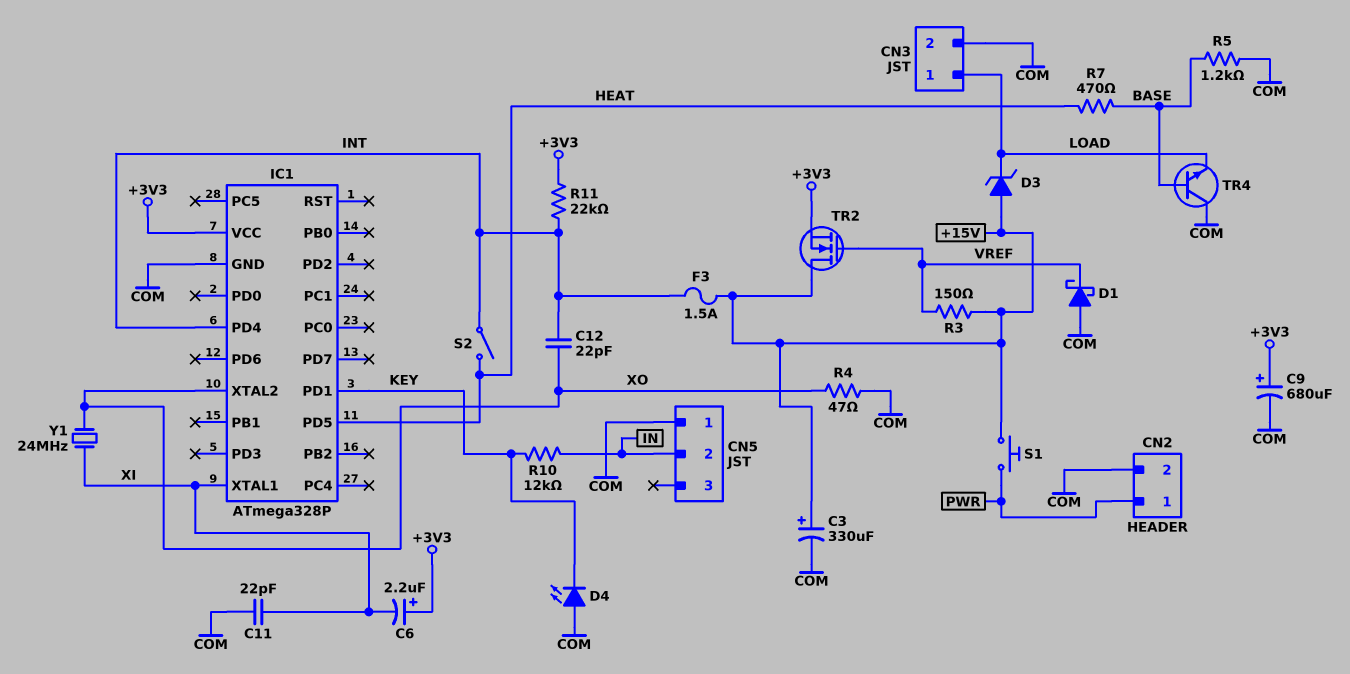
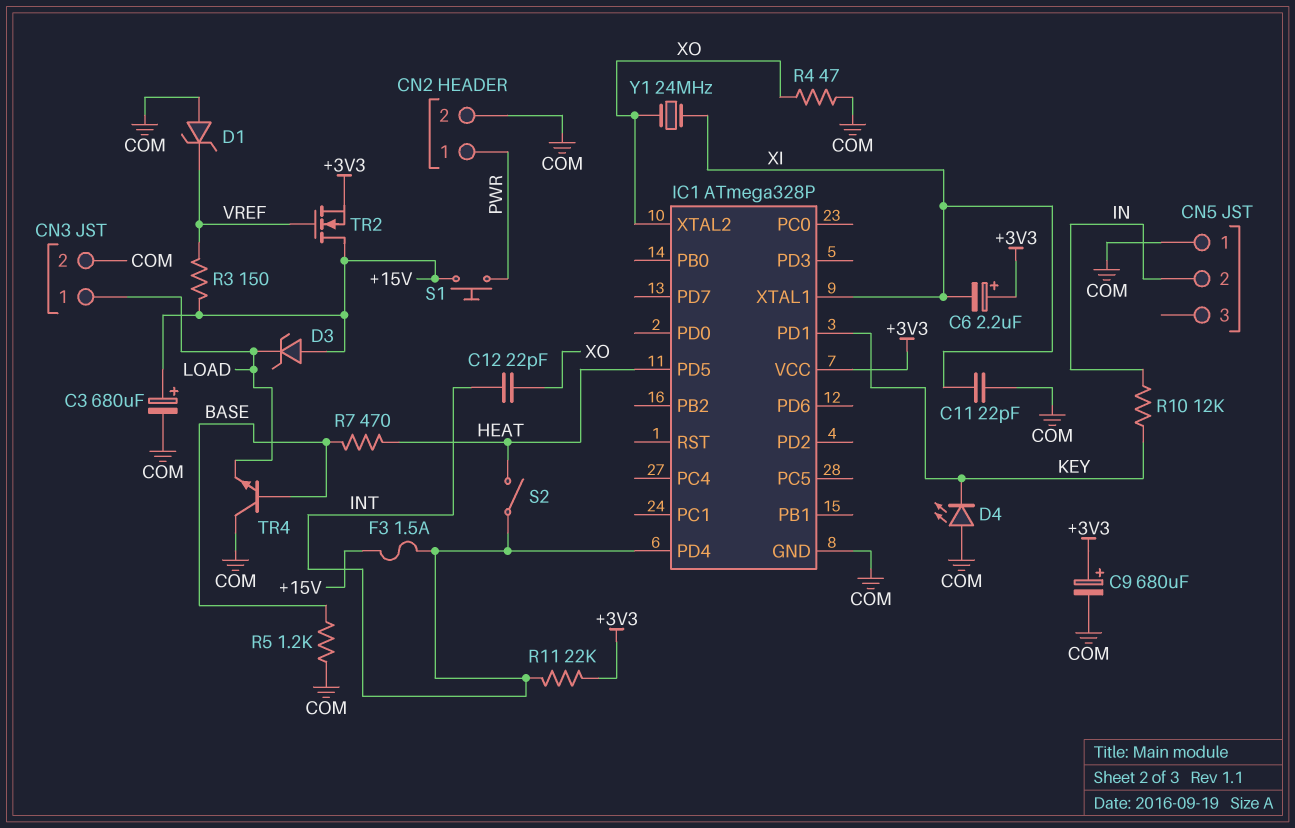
C3: 330uF (plus +15V, minus COM) -> 680uF (plus +15V, minus COM)
D1: schottky (A COM, K VREF) -> zener (A COM, K VREF)

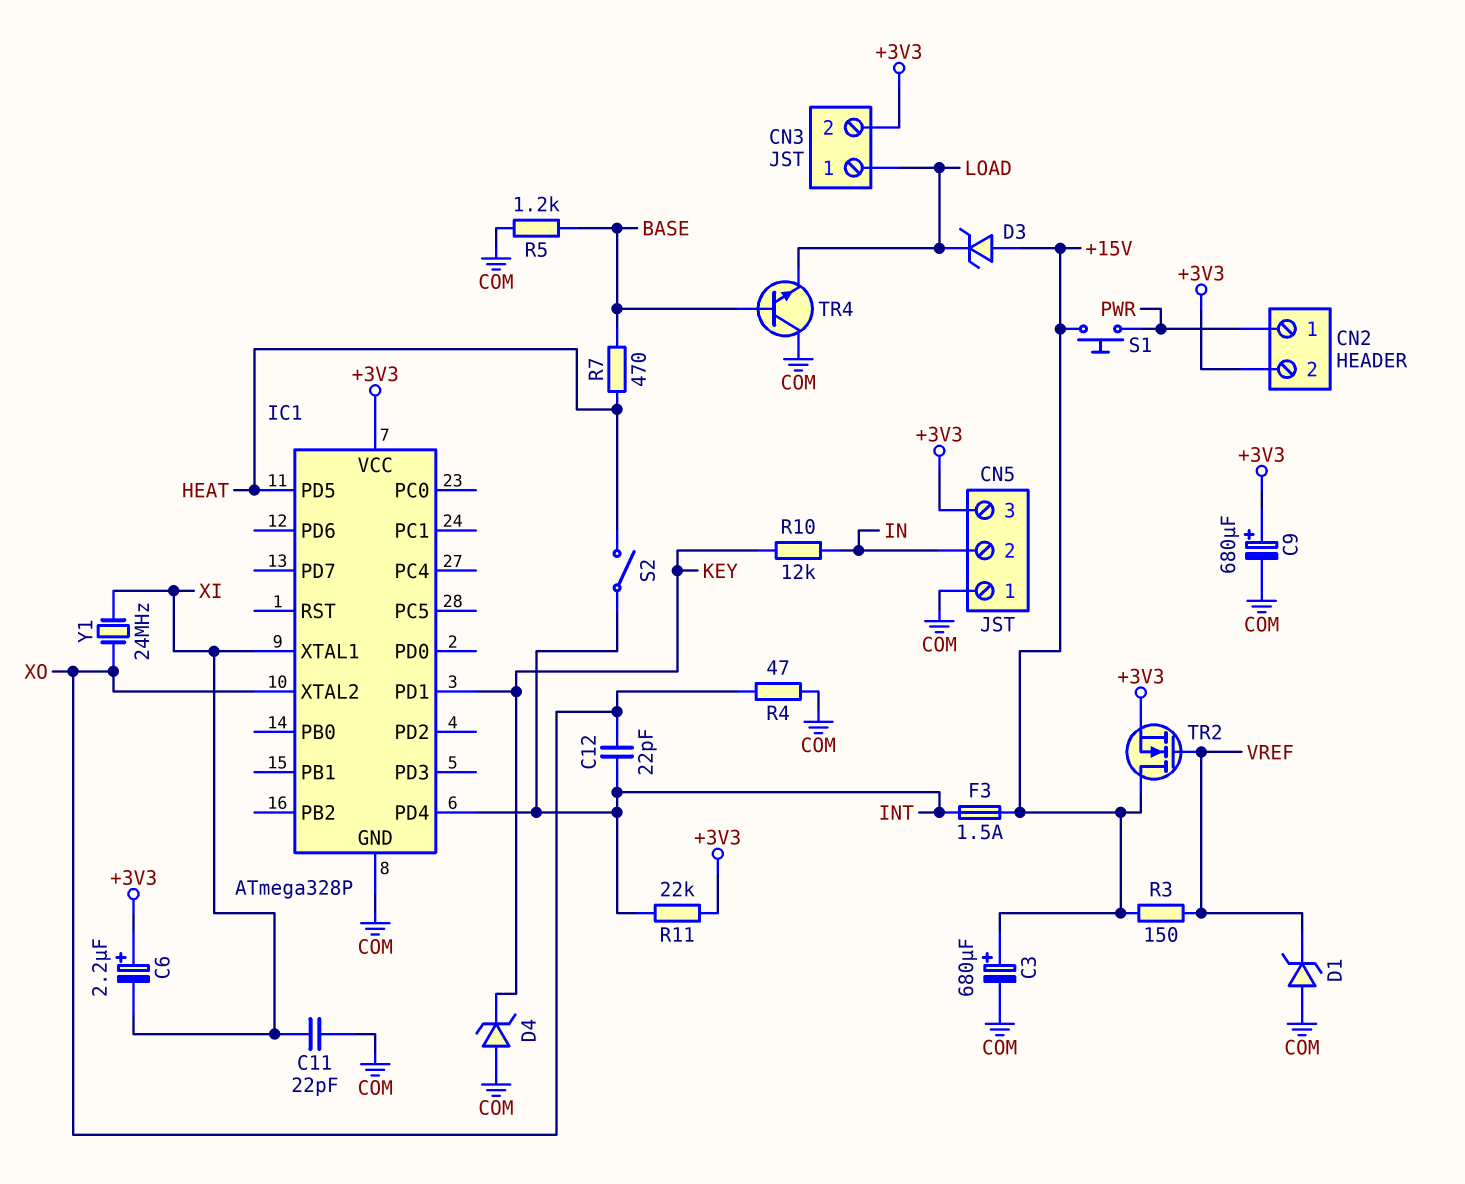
CN2 pin 2: COM -> +3V3
CN3 pin 2: COM -> +3V3
CN5 pin 3: none -> +3V3
D4: LED (A COM, K KEY) -> zener (A COM, K KEY)

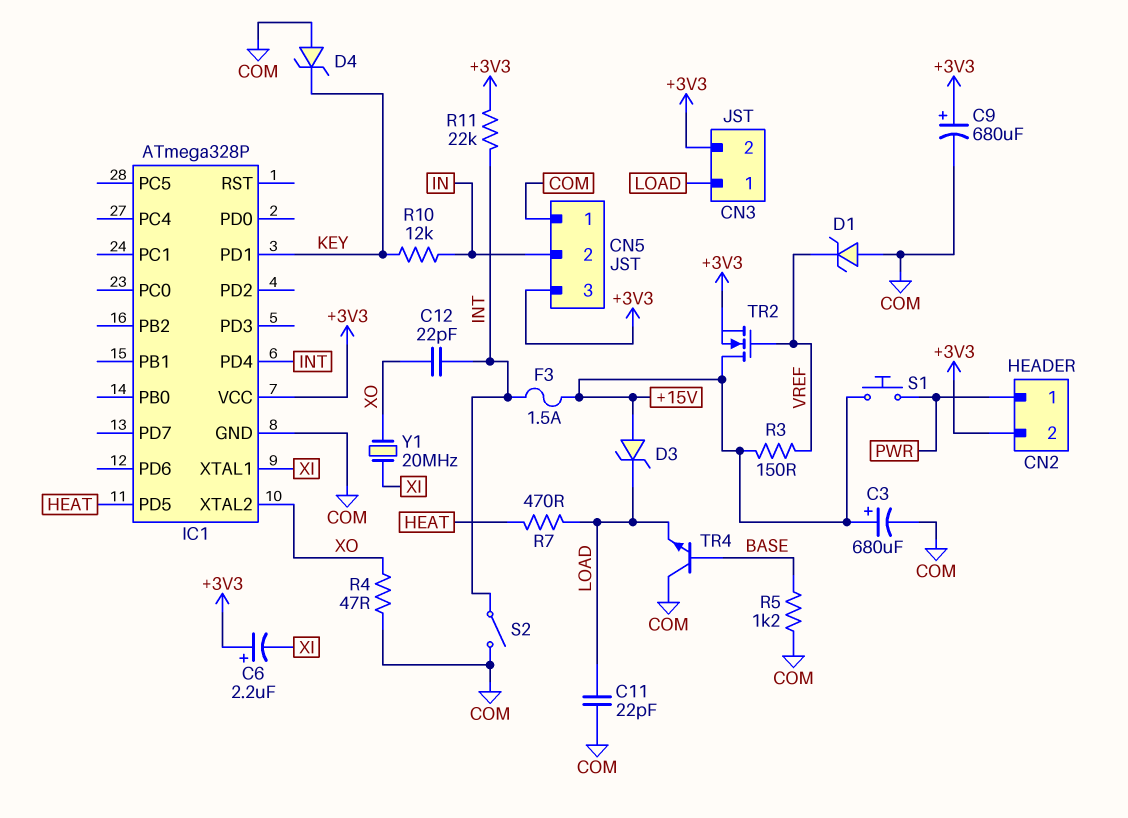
C11: 22pF (COM, XI) -> 22pF (COM, LOAD)
R7: 470 (BASE, HEAT) -> 470 (HEAT, LOAD)
S2: switch (HEAT, INT) -> switch (COM, INT)
Y1: 24MHz (XI, XO) -> 20MHz (XI, XO)

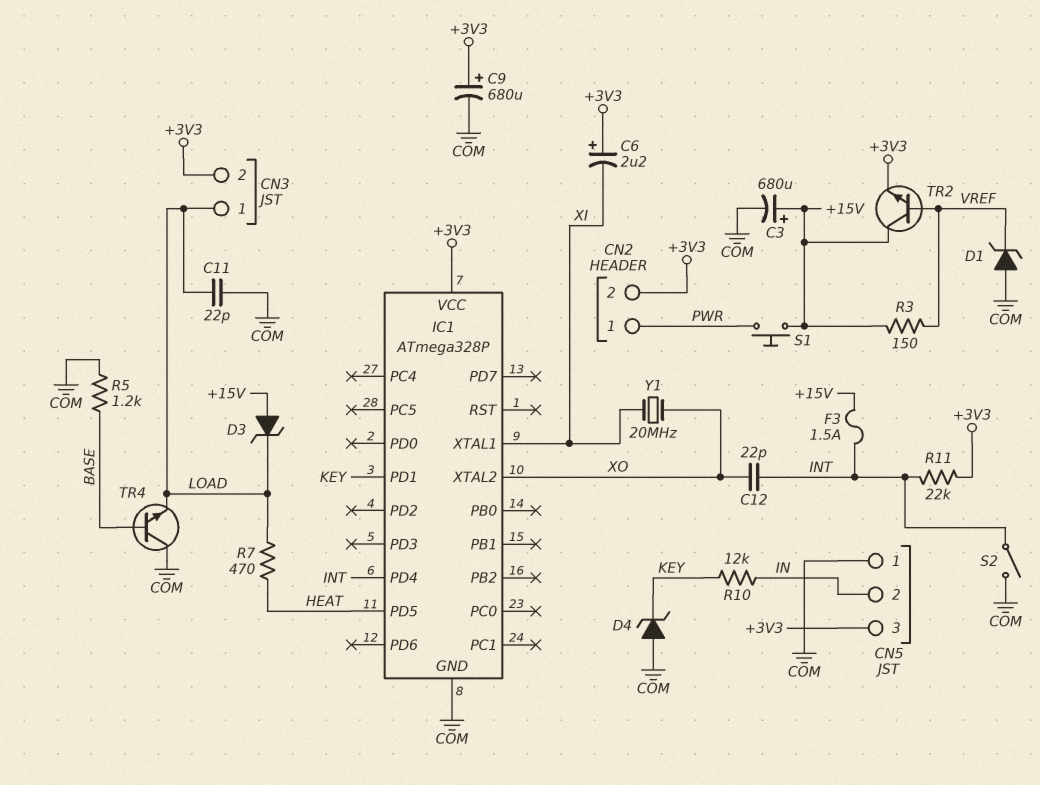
R4: 47 (COM, XO) -> none
TR2: NMOS (G VREF, D +15V, S +3V3) -> NPN (B VREF, C +15V, E +3V3)

